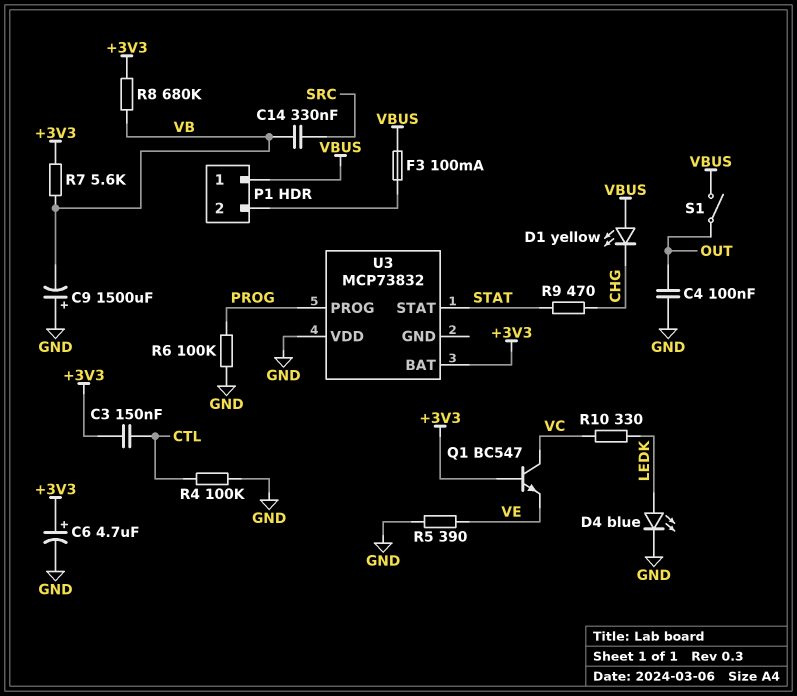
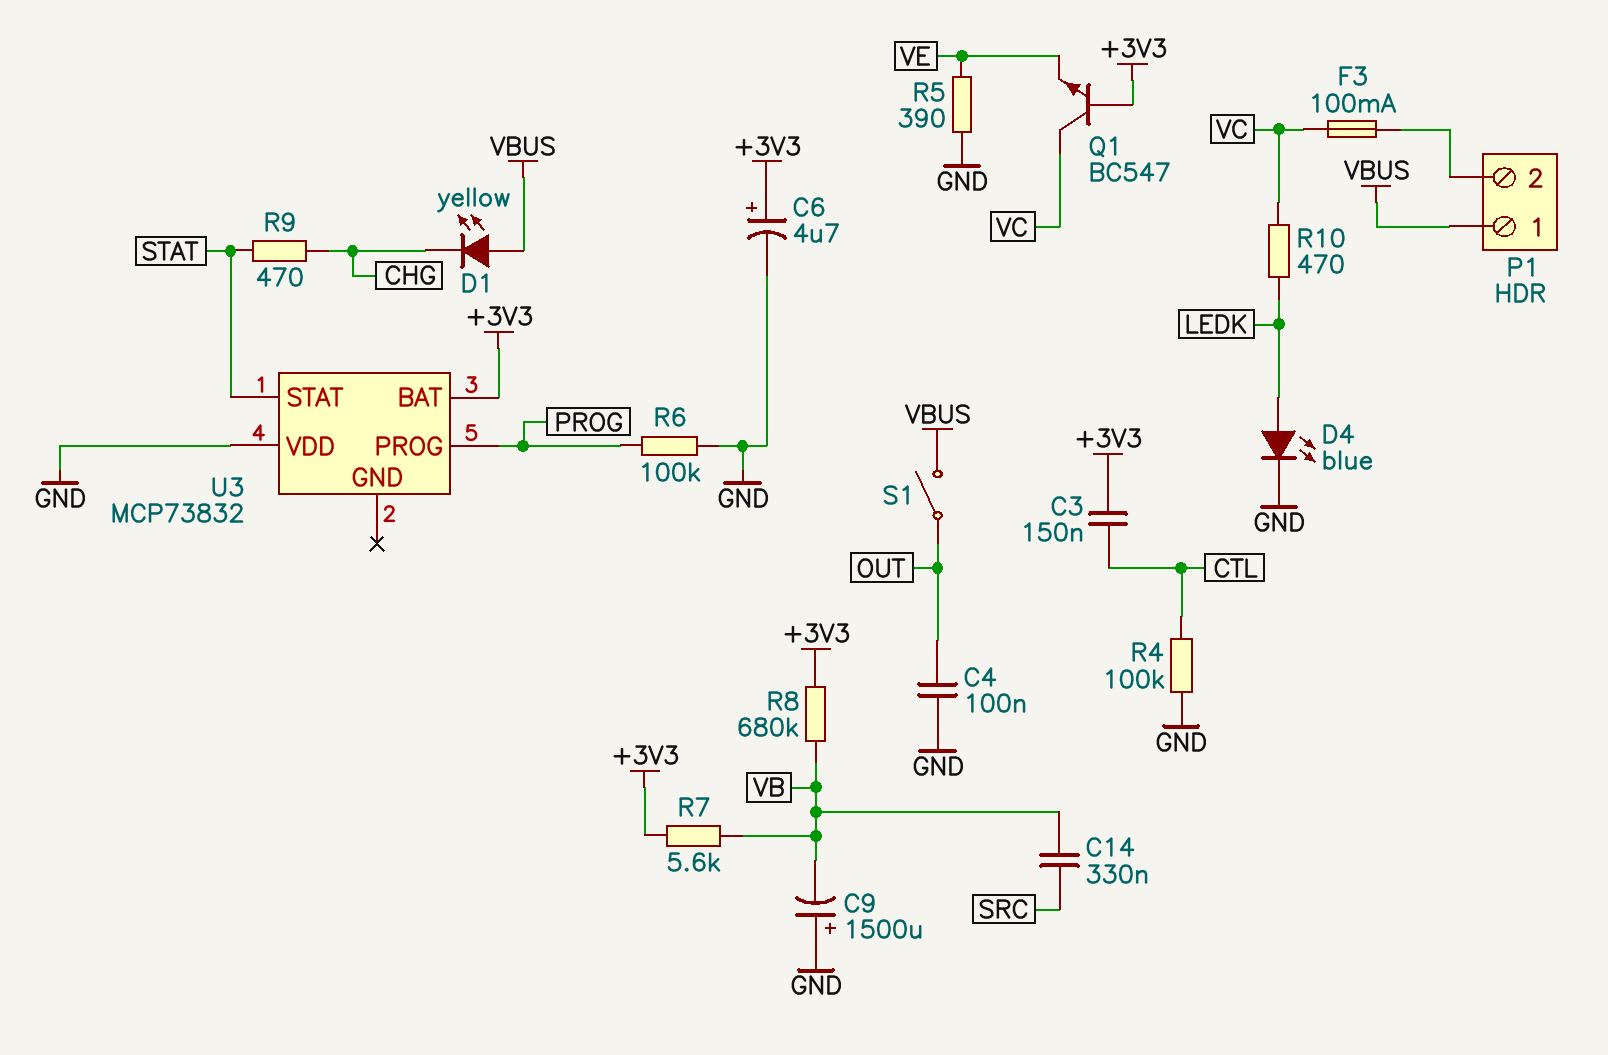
F3: 100mA (P1/2, VBUS) -> 100mA (P1/2, VC)
R10: 330 (LEDK, VC) -> 470 (LEDK, VC)

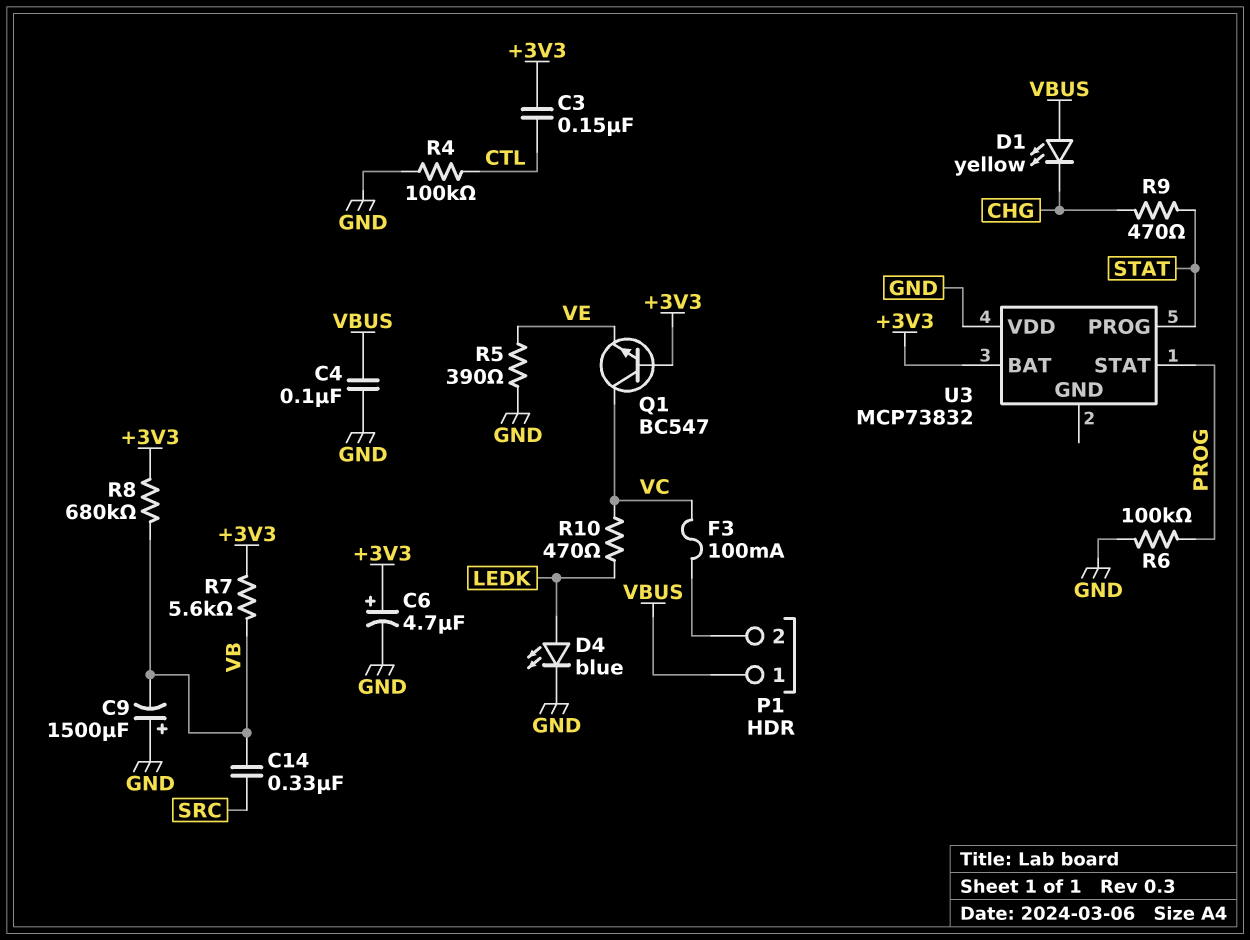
C4: 100nF (GND, OUT) -> 100nF (GND, VBUS)
S1: switch (OUT, VBUS) -> none
U3 pin PROG: PROG -> STAT
U3 pin STAT: STAT -> PROG

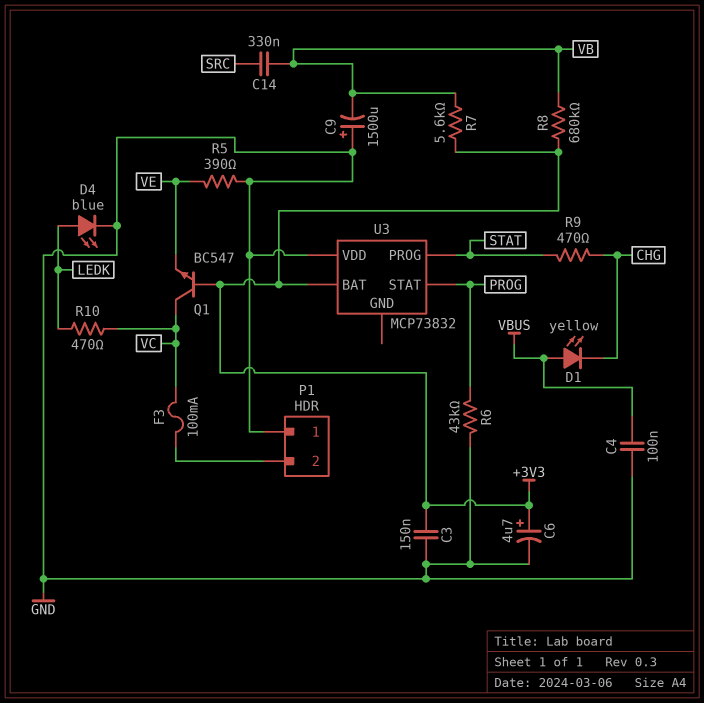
C3: 150nF (+3V3, CTL) -> 150nF (+3V3, GND)
P1 pin 1: VBUS -> GND
R4: 100k (CTL, GND) -> none
R6: 100k (GND, PROG) -> 43k (GND, PROG)

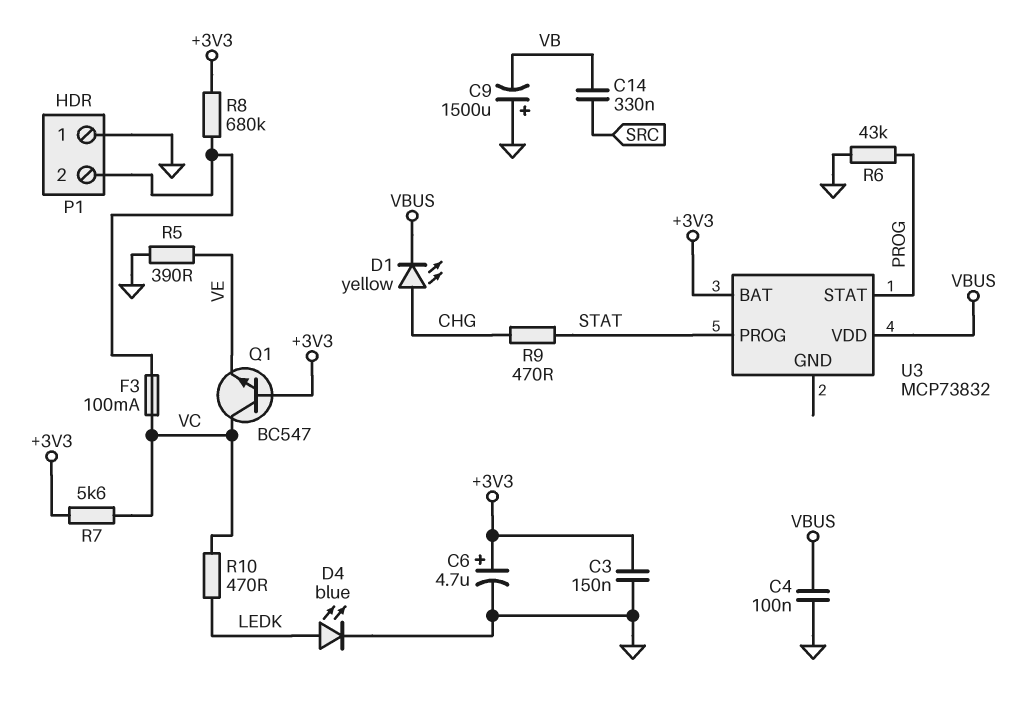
D1: LED yellow (A VBUS, K CHG) -> LED yellow (A CHG, K VBUS)
R7: 5.6k (+3V3, VB) -> 5.6k (+3V3, VC)
R8: 680k (+3V3, VB) -> 680k (+3V3, P1/2)
U3 pin VDD: GND -> VBUS

